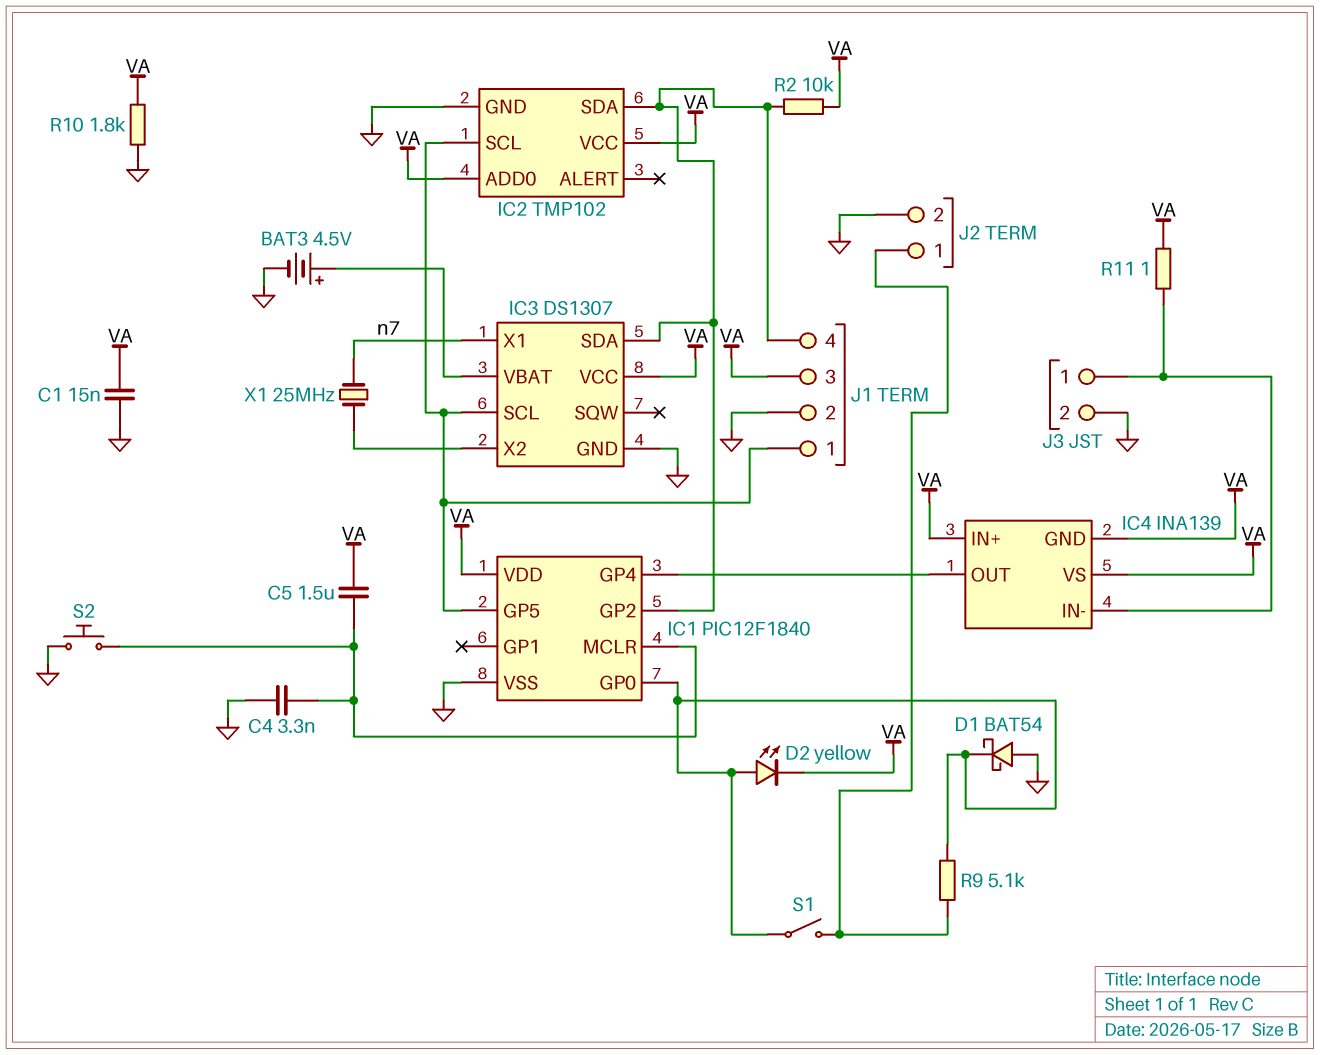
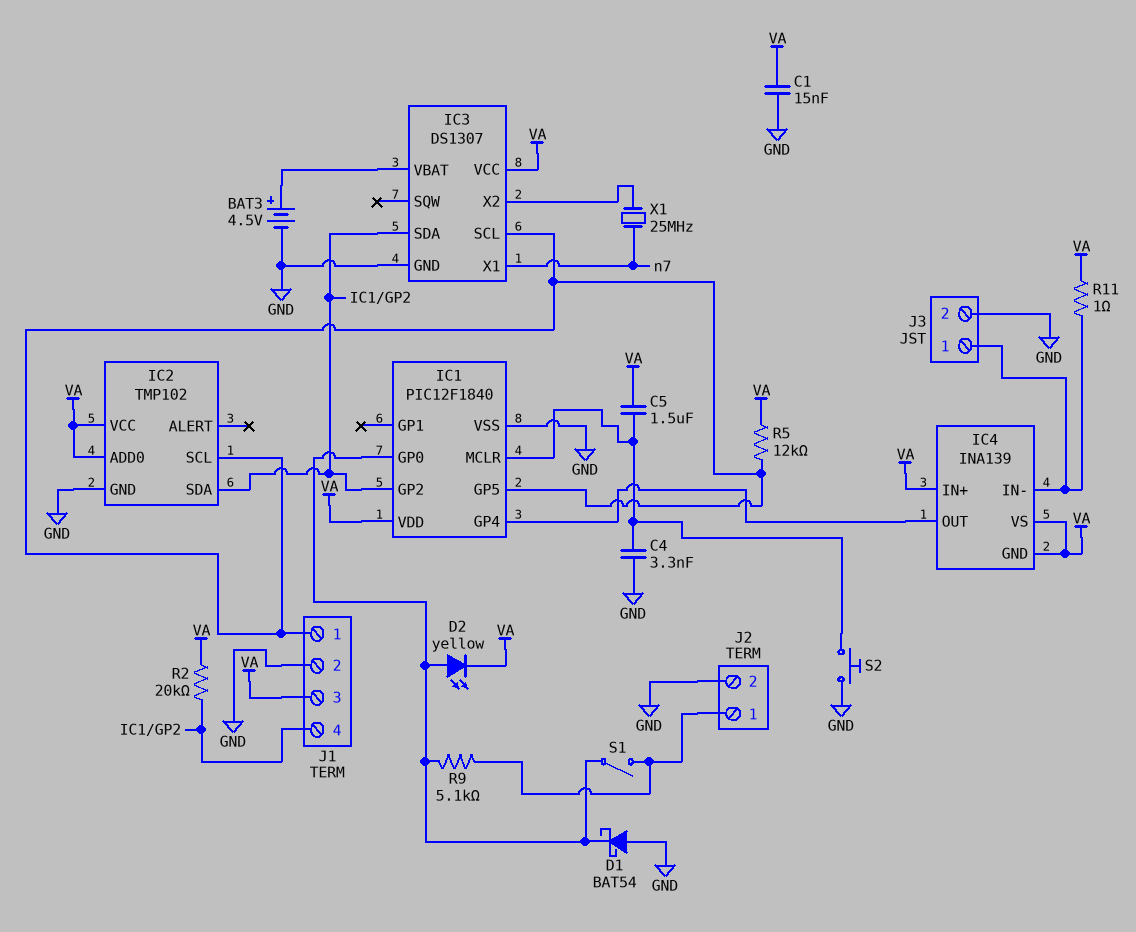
R2: 10k (IC1/GP2, VA) -> 20k (IC1/GP2, VA)
R5: none -> 12k (IC1/GP5, VA)
R10: 1.8k (GND, VA) -> none

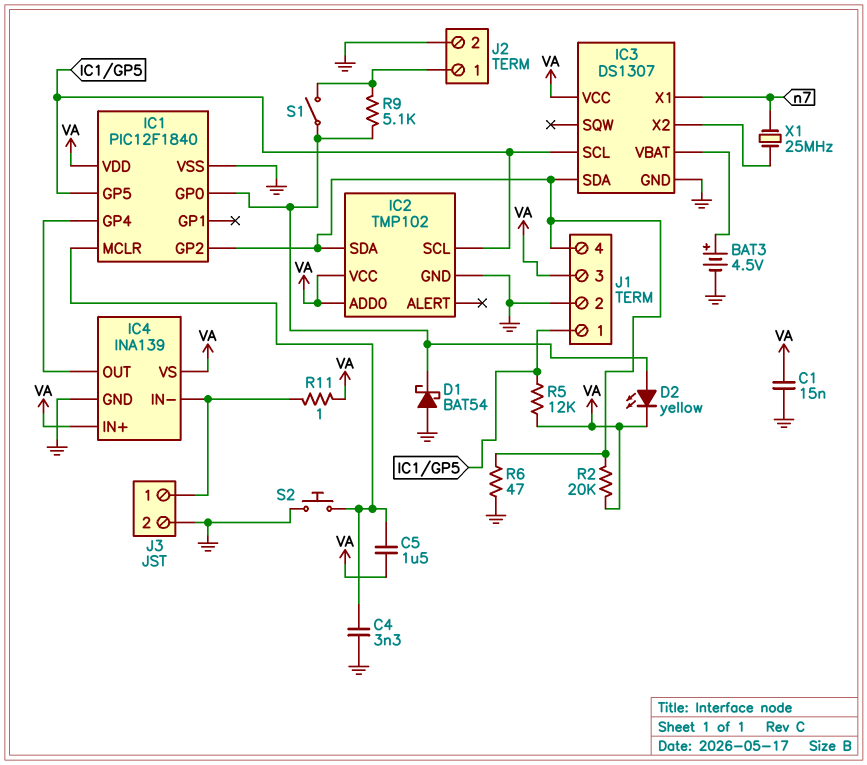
IC4 pin GND: VA -> GND
R6: none -> 47 (GND, IC1/GP2)

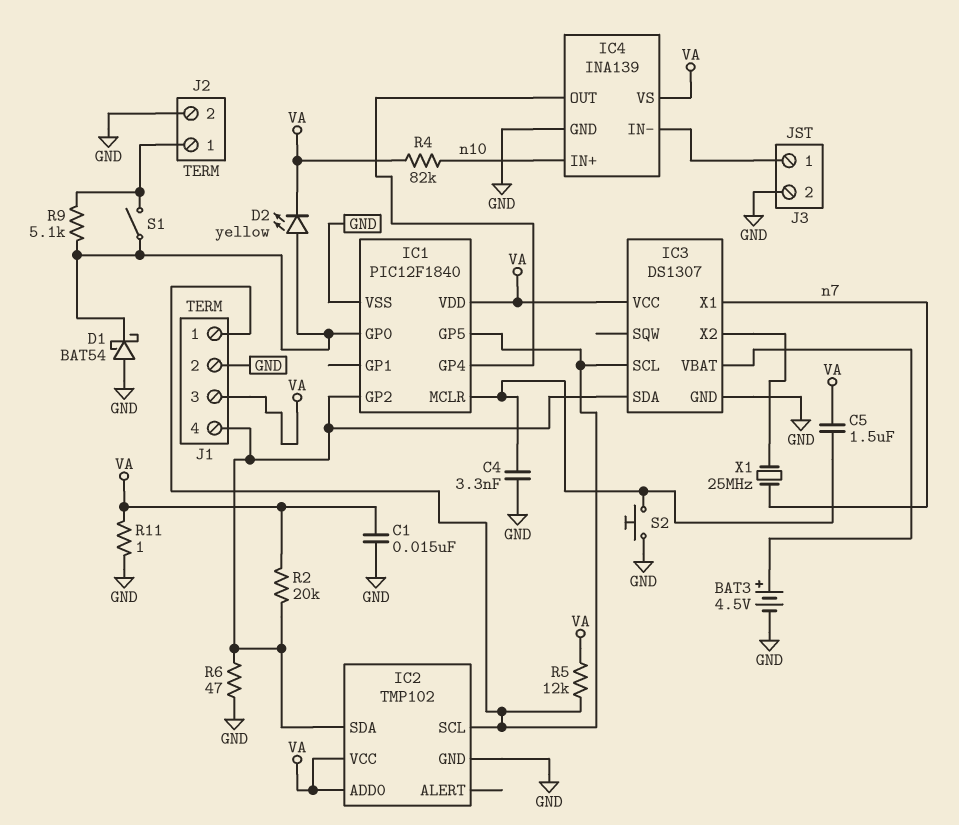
IC4 pin IN+: VA -> n10
R4: none -> 82k (VA, n10)
R11: 1 (IC4/IN-, VA) -> 1 (GND, VA)

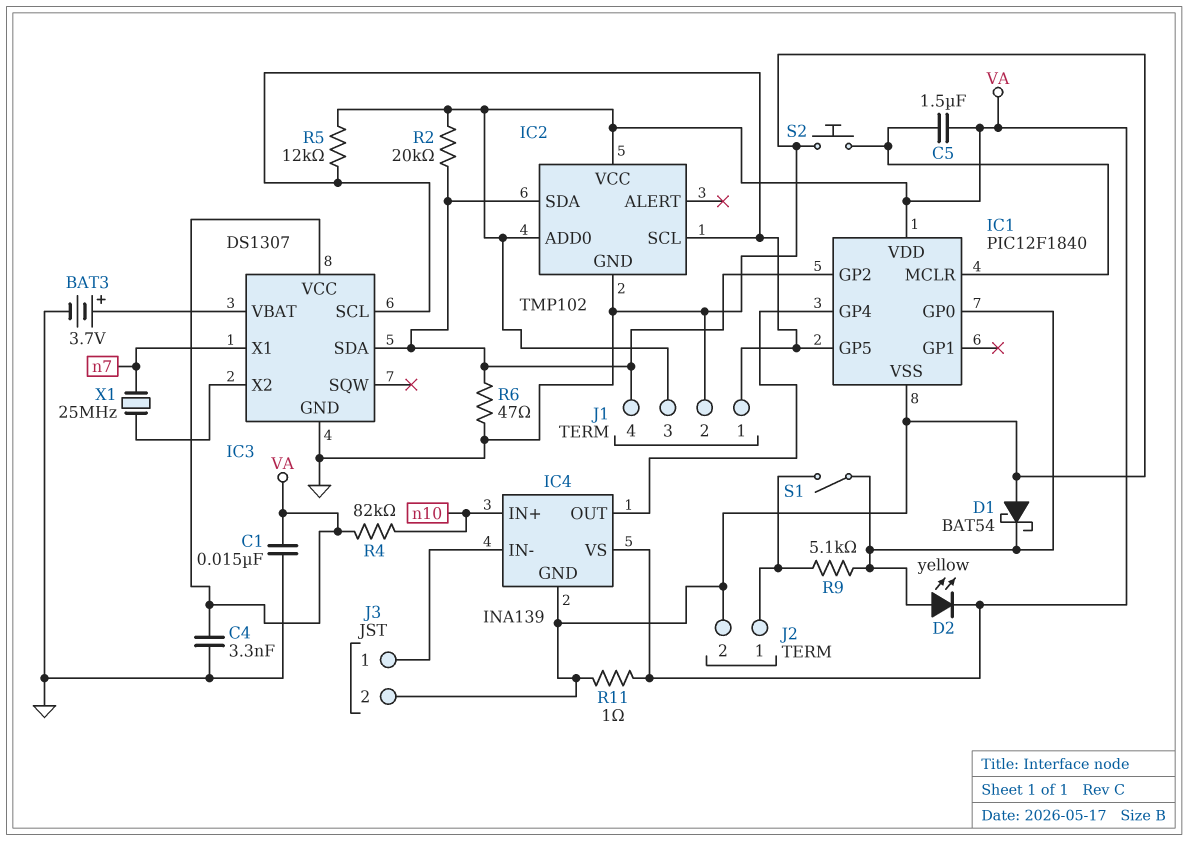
BAT3: 4.5V (plus IC3/VBAT, minus GND) -> 3.7V (plus IC3/VBAT, minus GND)
C4: 3.3nF (GND, IC1/MCLR) -> 3.3nF (GND, VA)

